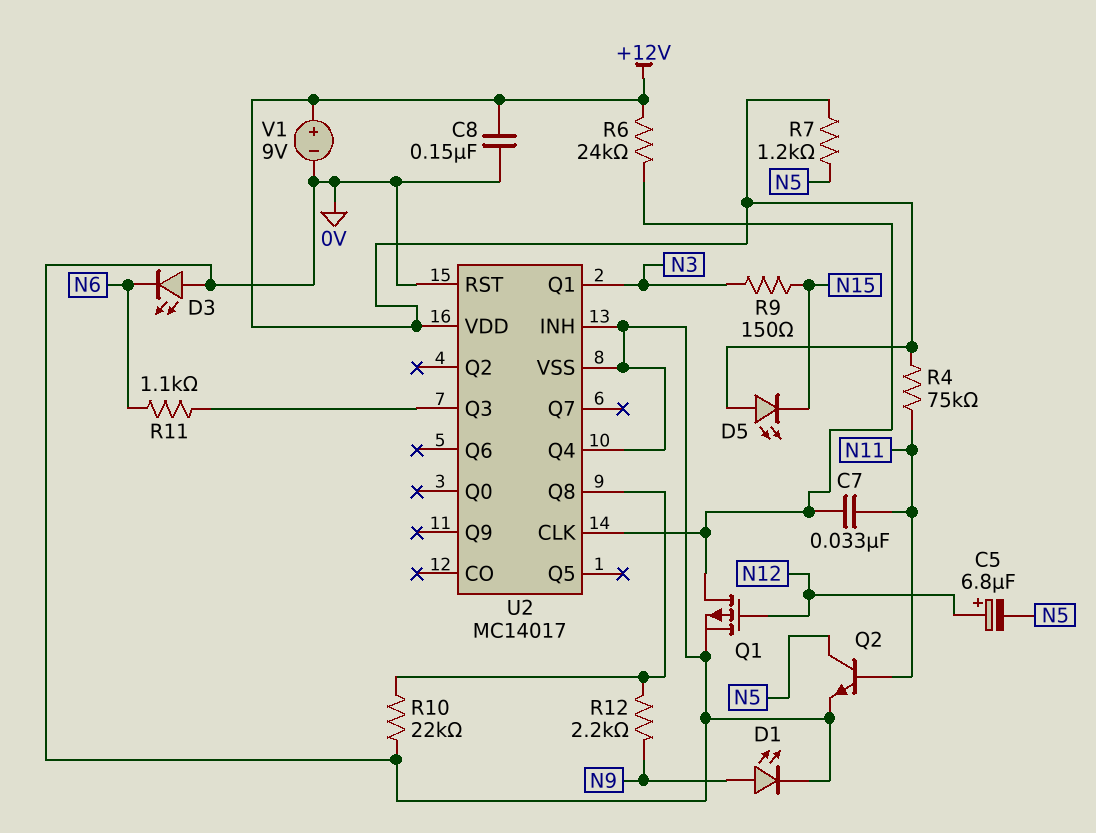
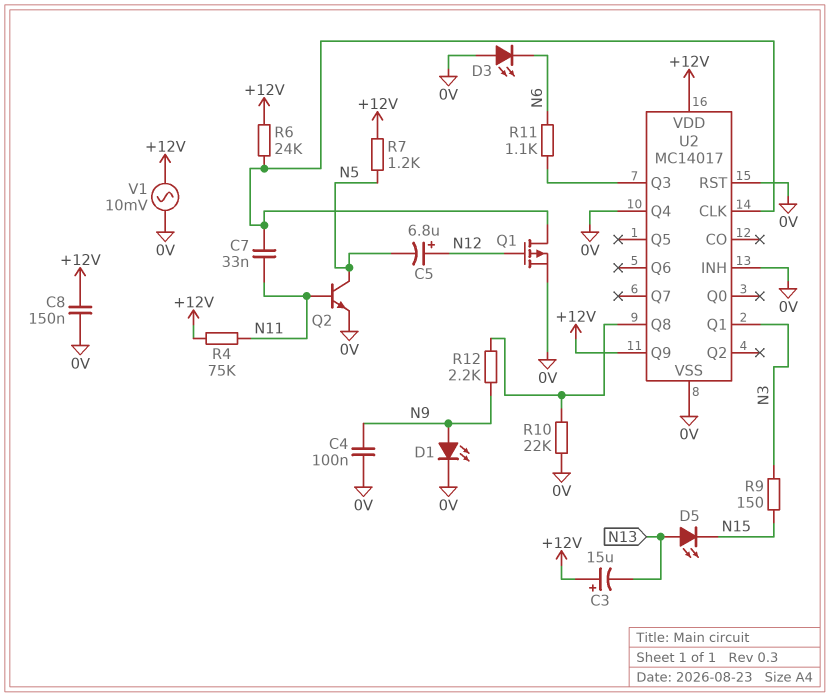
C3: none -> 15uF (plus +12V, minus N13)
C4: none -> 100nF (0V, N9)
D5: LED (A +12V, K N15) -> LED (A N13, K N15)
U2 pin Q9: none -> +12V
V1: 9V (plus +12V, minus 0V) -> AC 10mV (+12V, 0V)

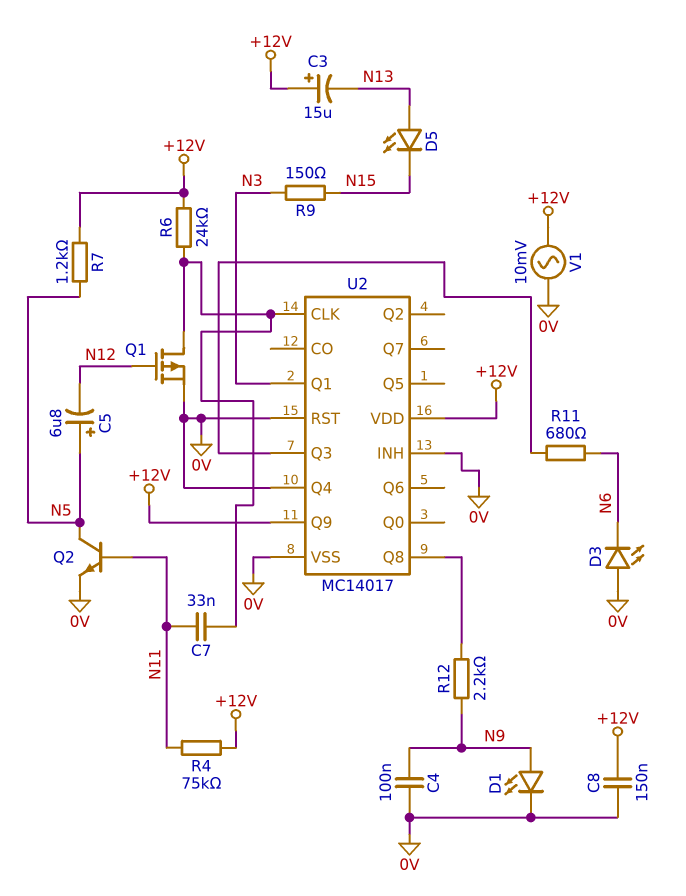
C5: 6.8uF (plus N12, minus N5) -> 6.8uF (plus N5, minus N12)
R10: 22k (0V, U2/Q8) -> none
R11: 1.1k (N6, U2/Q3) -> 680 (N6, U2/Q3)

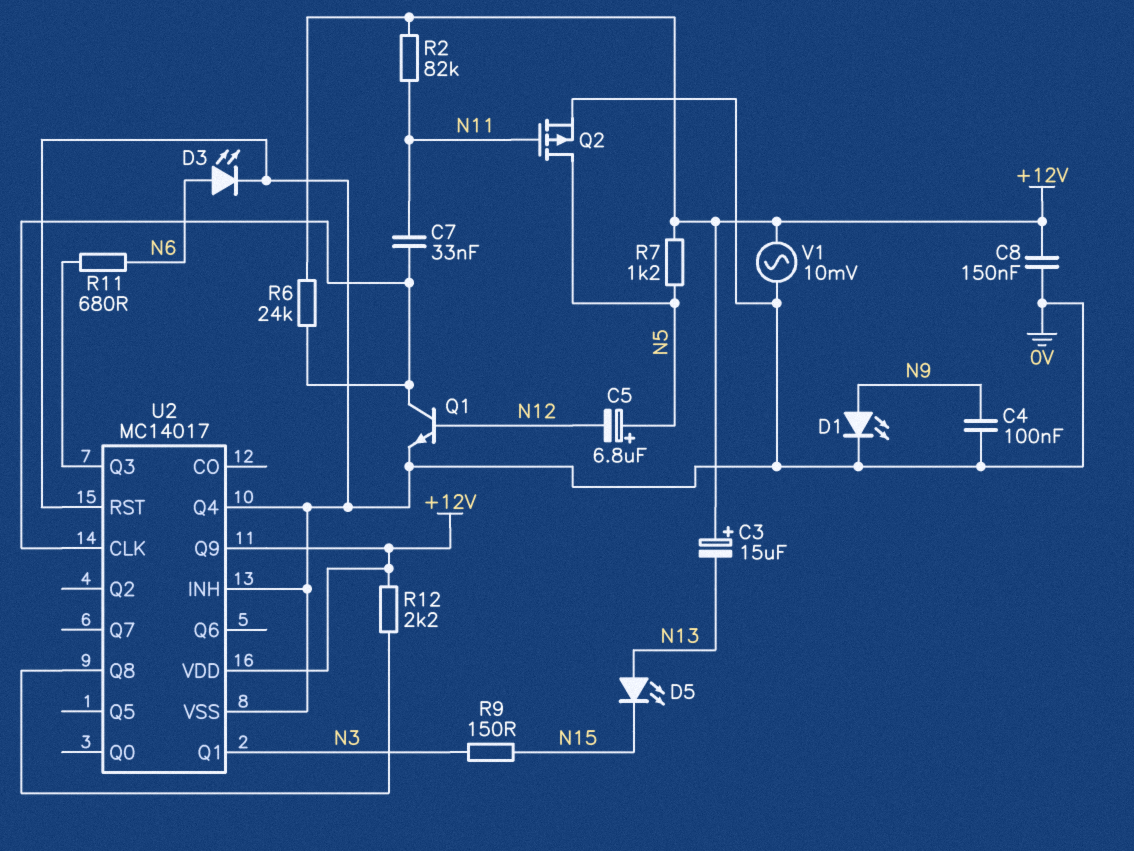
D3: LED (A 0V, K N6) -> LED (A N6, K 0V)
Q1: PMOS (G N12, D U2/CLK, S 0V) -> NPN (B N12, C U2/CLK, E 0V)
Q2: NPN (B N11, C N5, E 0V) -> PMOS (G N11, D N5, S 0V)
R2: none -> 82k (+12V, N11)
R4: 75k (+12V, N11) -> none
R12: 2.2k (N9, U2/Q8) -> 2.2k (+12V, U2/Q8)

